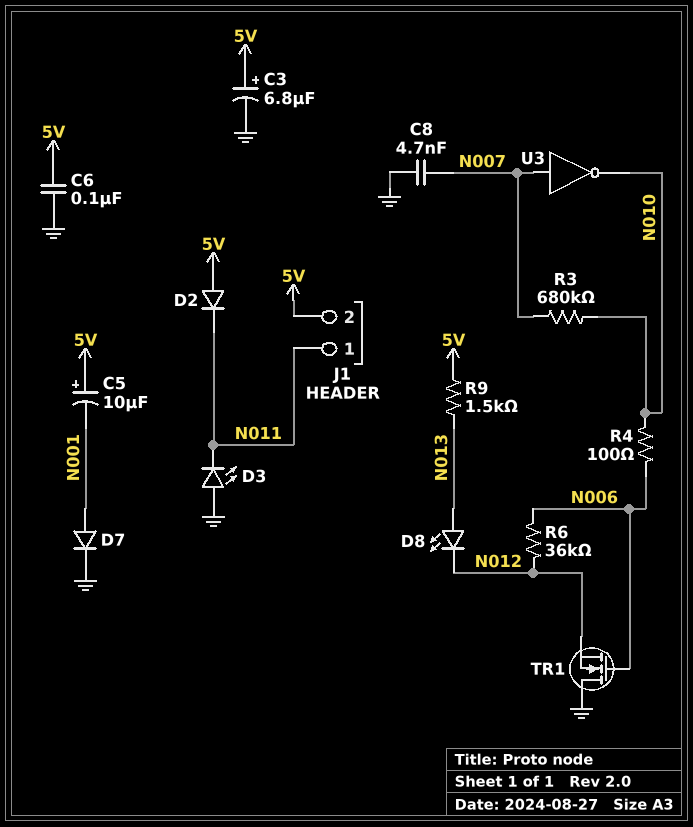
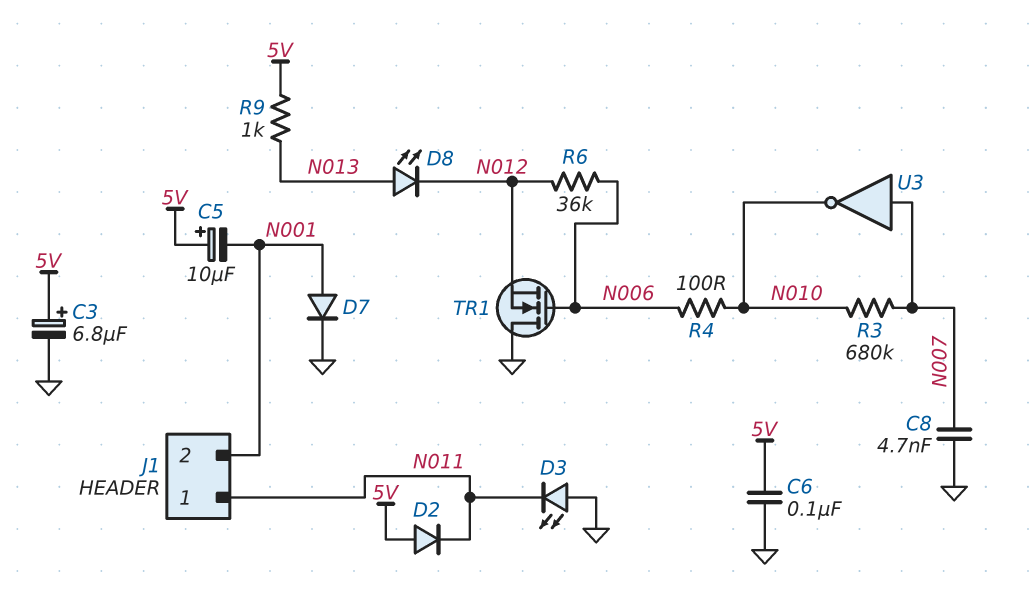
J1 pin 2: 5V -> N001
R9: 1.5k (5V, N013) -> 1k (5V, N013)

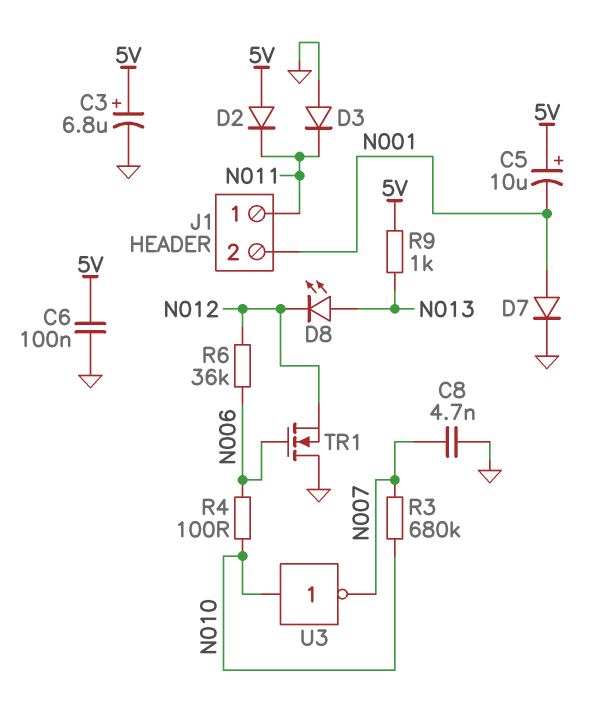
D3: LED (A GND, K N011) -> diode (A GND, K N011)
U3: NOT (in N007, out N010) -> NOT (in N010, out N007)

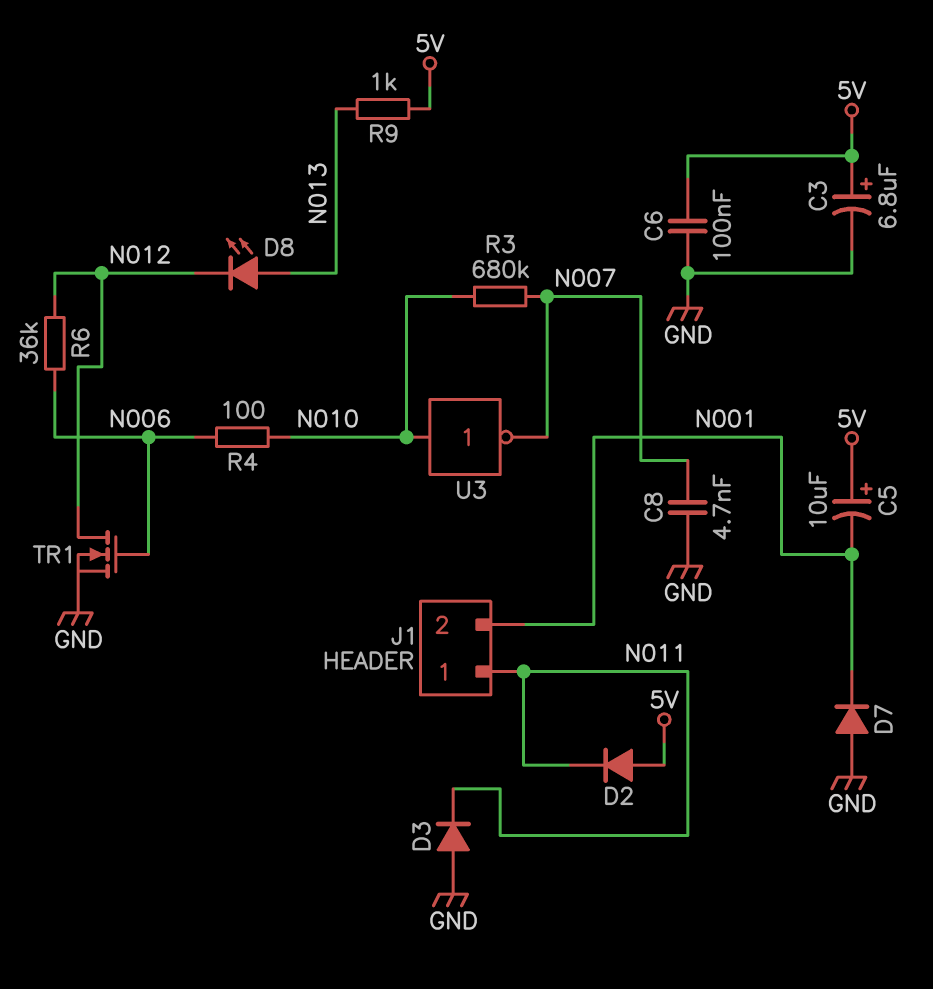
D7: diode (A N001, K GND) -> diode (A GND, K N001)
TR1: NMOS (G N006, D GND, S N012) -> NMOS (G N006, D N012, S GND)

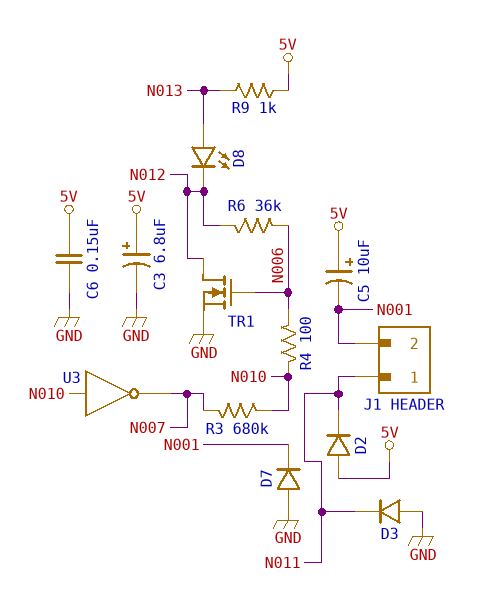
C6: 100nF (5V, GND) -> 150nF (5V, GND)
C8: 4.7nF (GND, N007) -> none

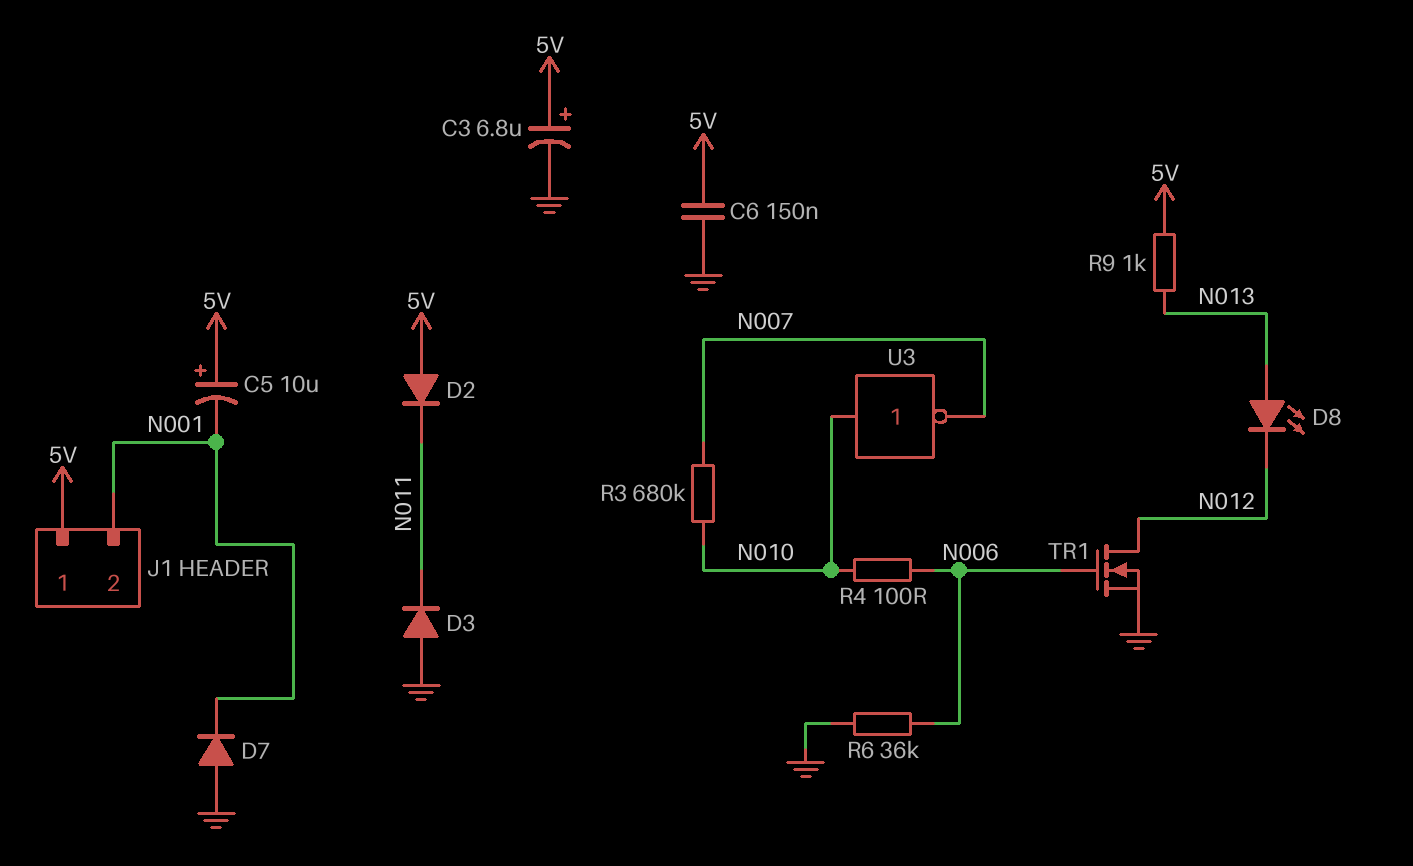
J1 pin 1: N011 -> 5V
R6: 36k (N006, N012) -> 36k (GND, N006)

